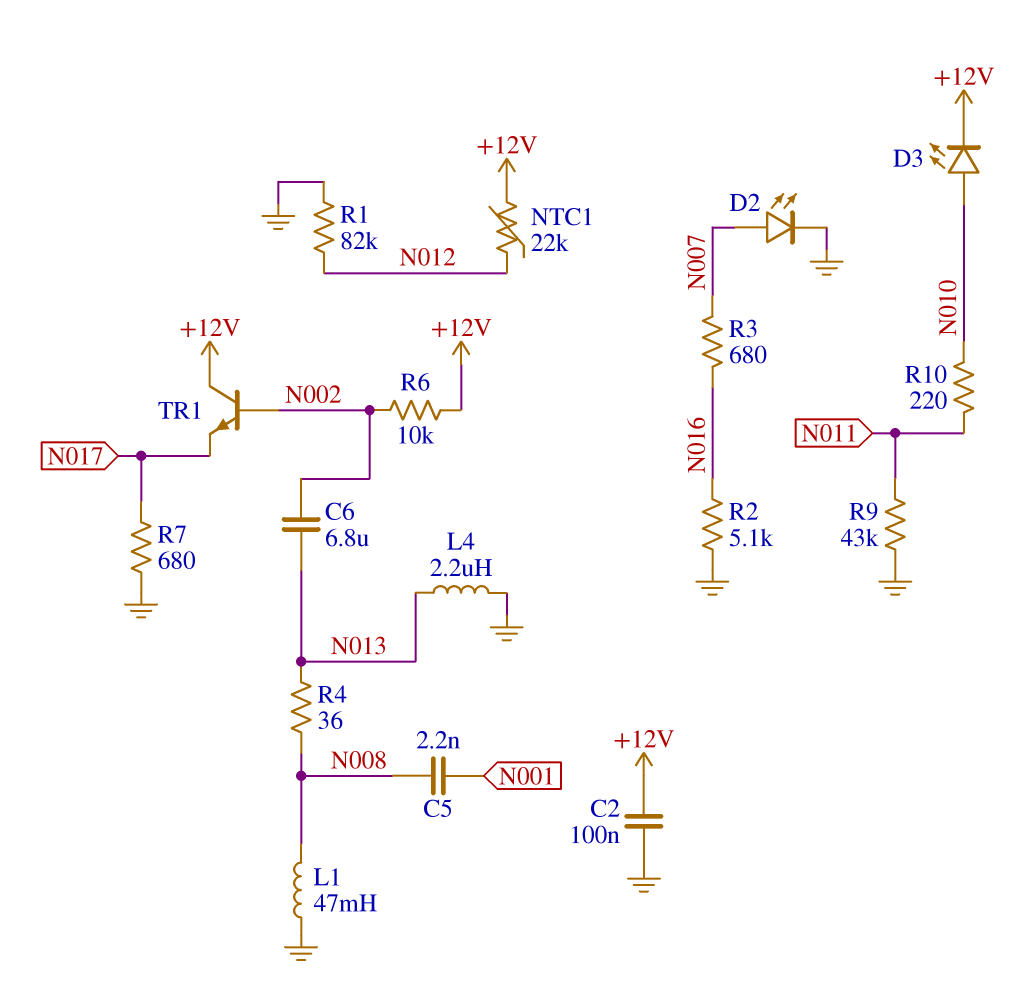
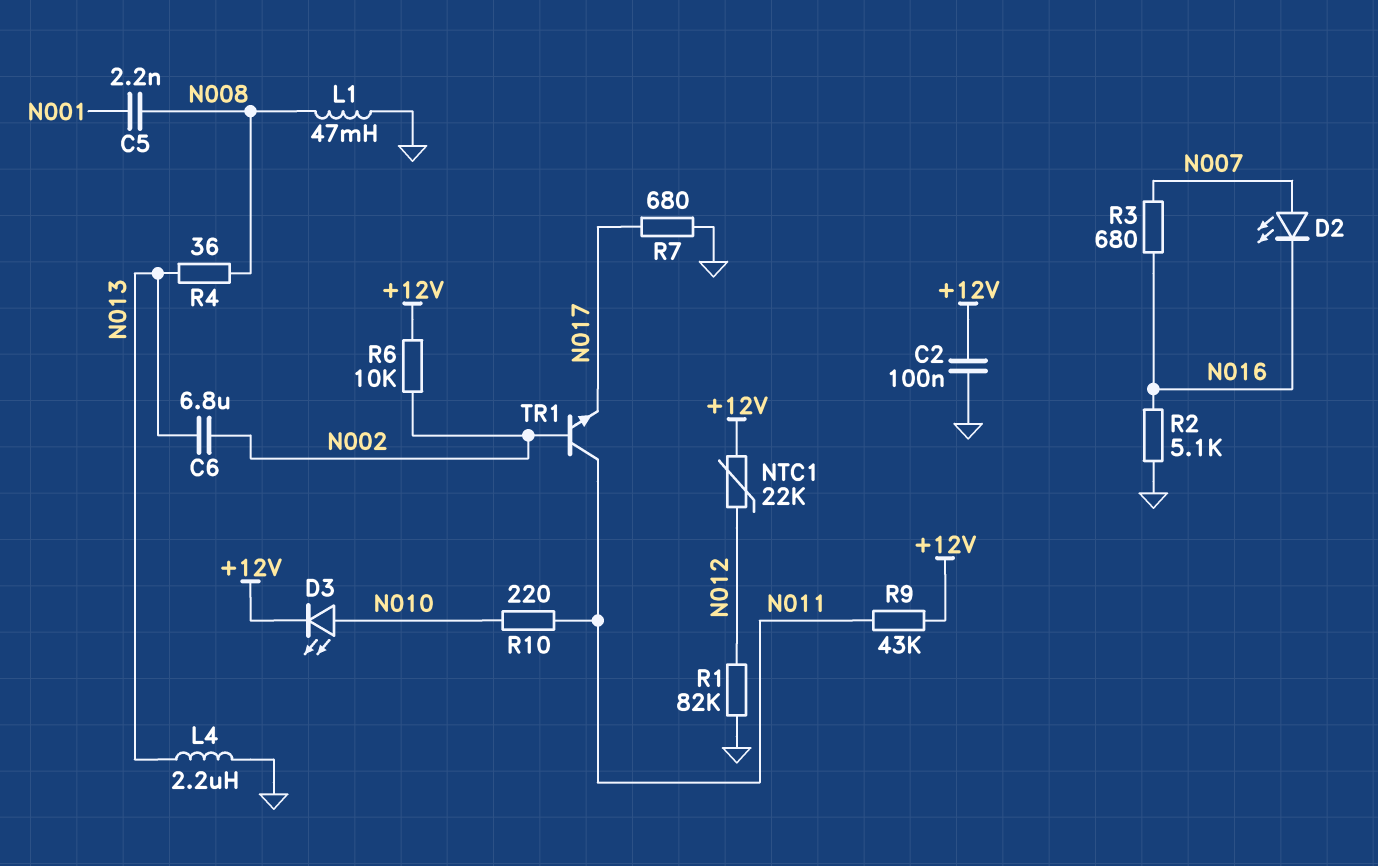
D2: LED (A N007, K GND) -> LED (A N007, K N016)
R9: 43k (GND, N011) -> 43k (+12V, N011)
TR1: NPN (B N002, C +12V, E N017) -> NPN (B N002, C N011, E N017)

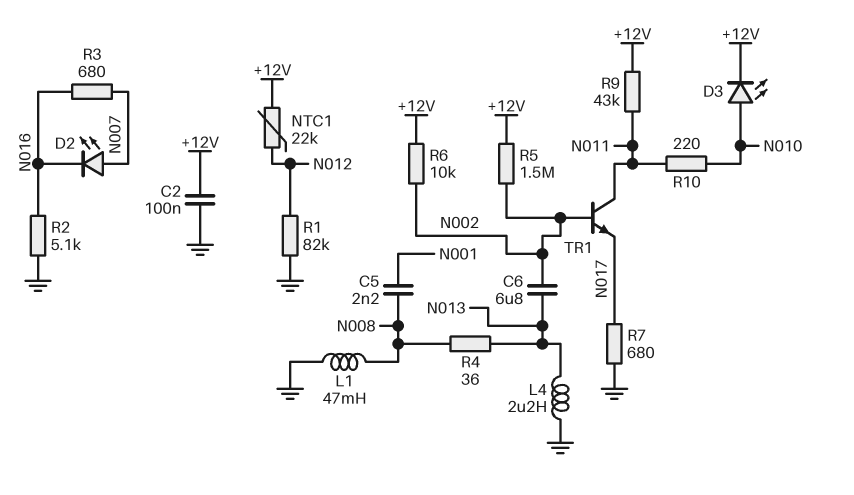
R5: none -> 1.5M (+12V, N002)

